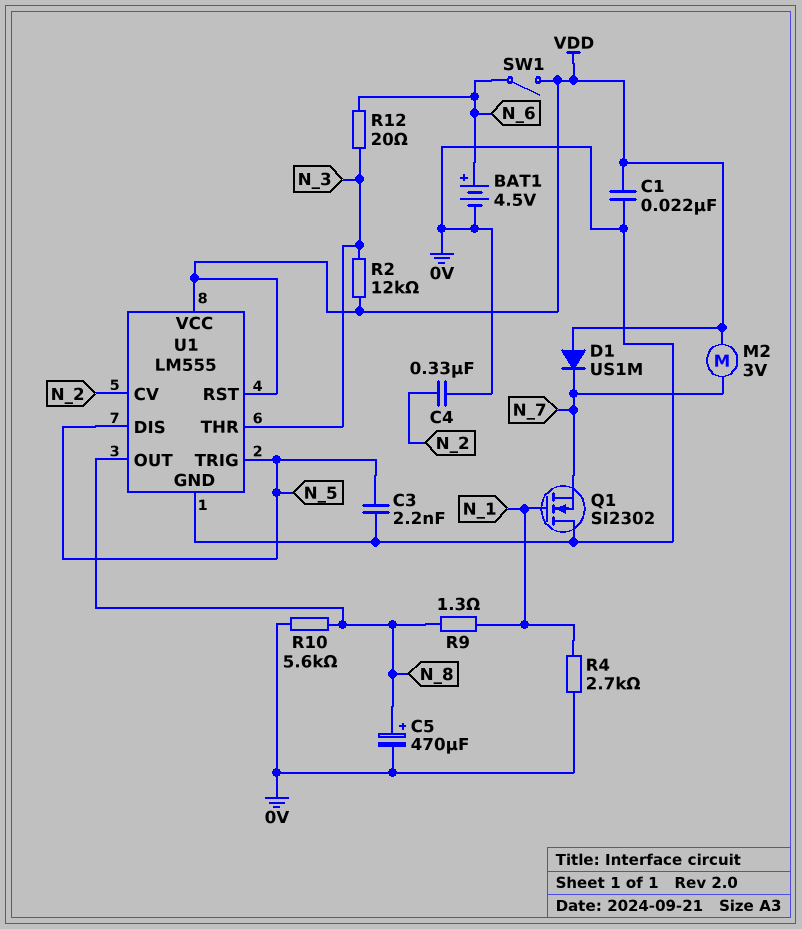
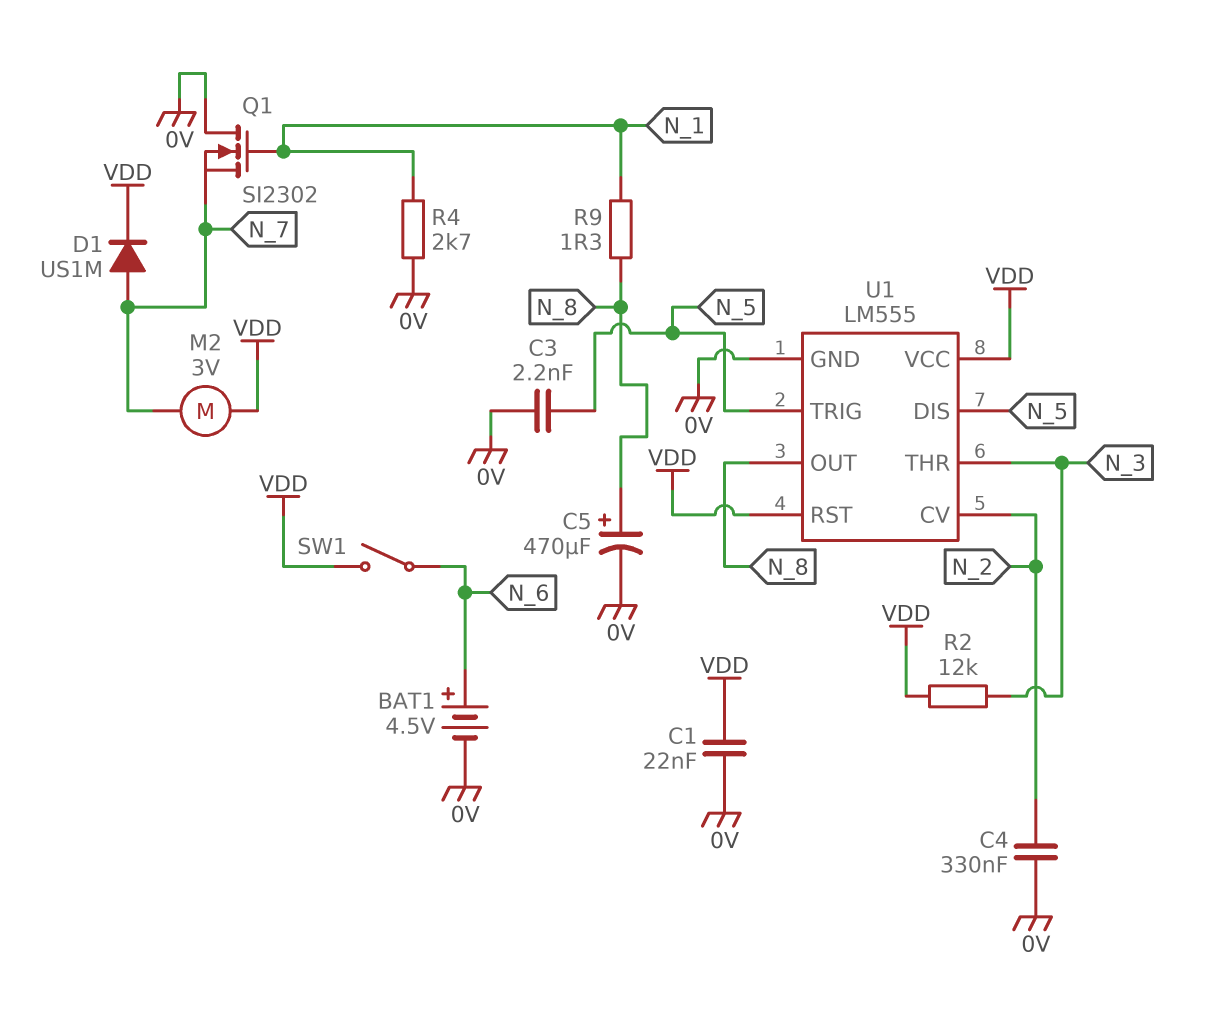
D1: diode US1M (A VDD, K N_7) -> diode US1M (A N_7, K VDD)
R10: 5.6k (0V, N_8) -> none
R12: 20 (N_3, N_6) -> none

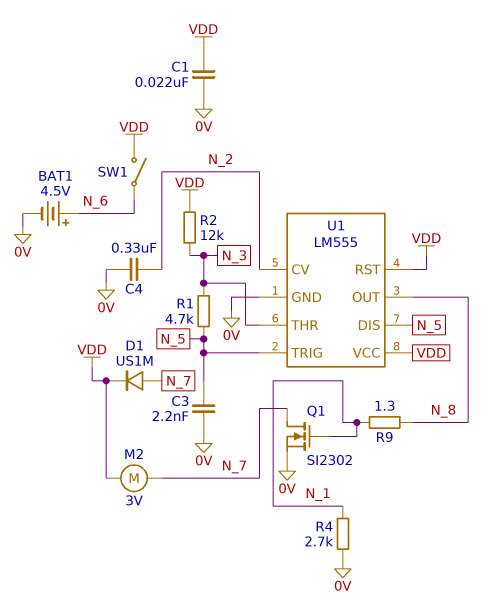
C5: 470uF (plus N_8, minus 0V) -> none
Q1: NMOS SI2302 (G N_1, D 0V, S N_7) -> NMOS SI2302 (G N_1, D N_7, S 0V)
R1: none -> 4.7k (N_3, N_5)

